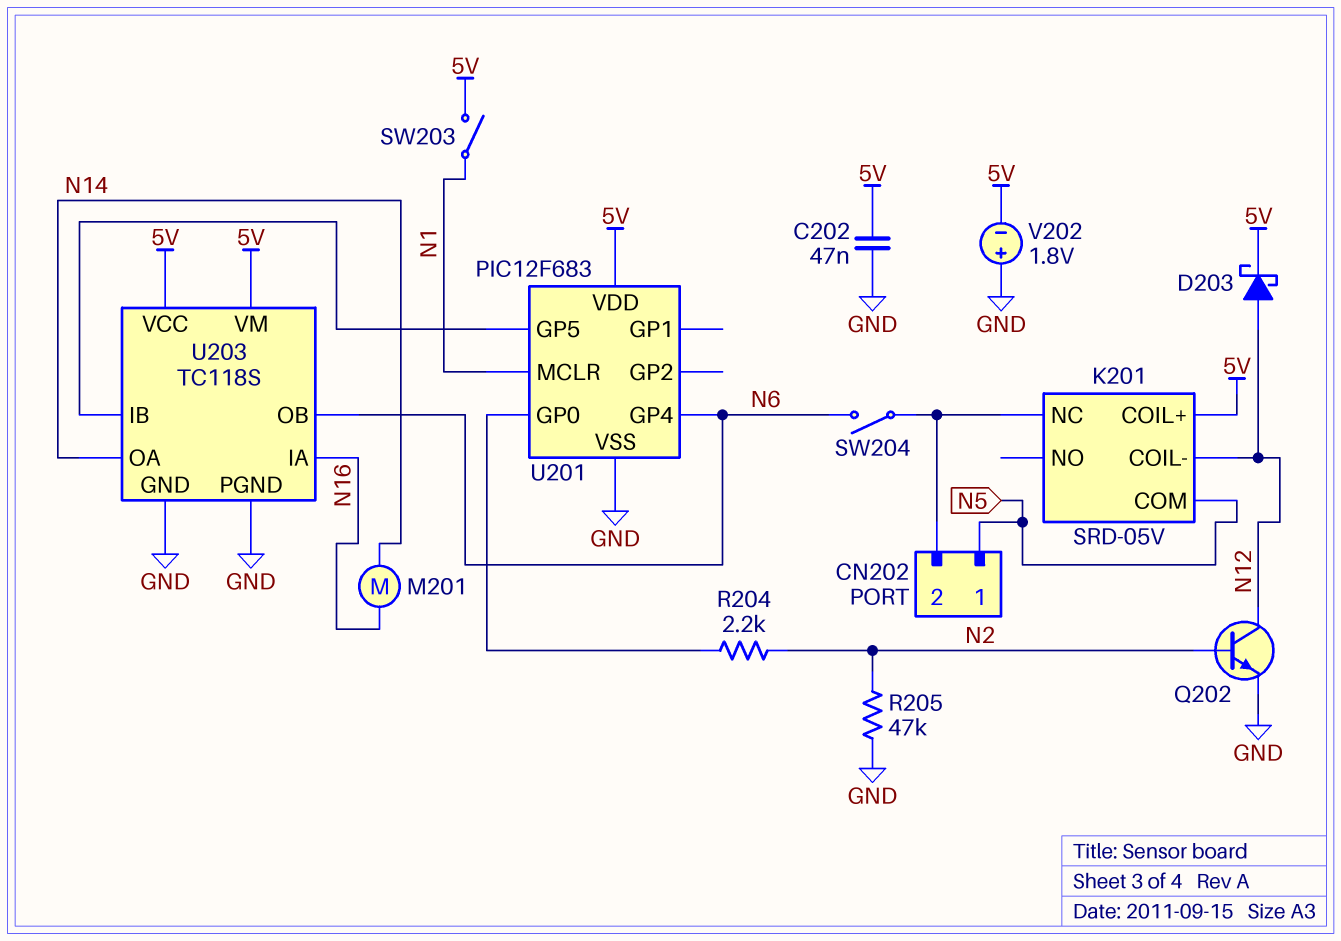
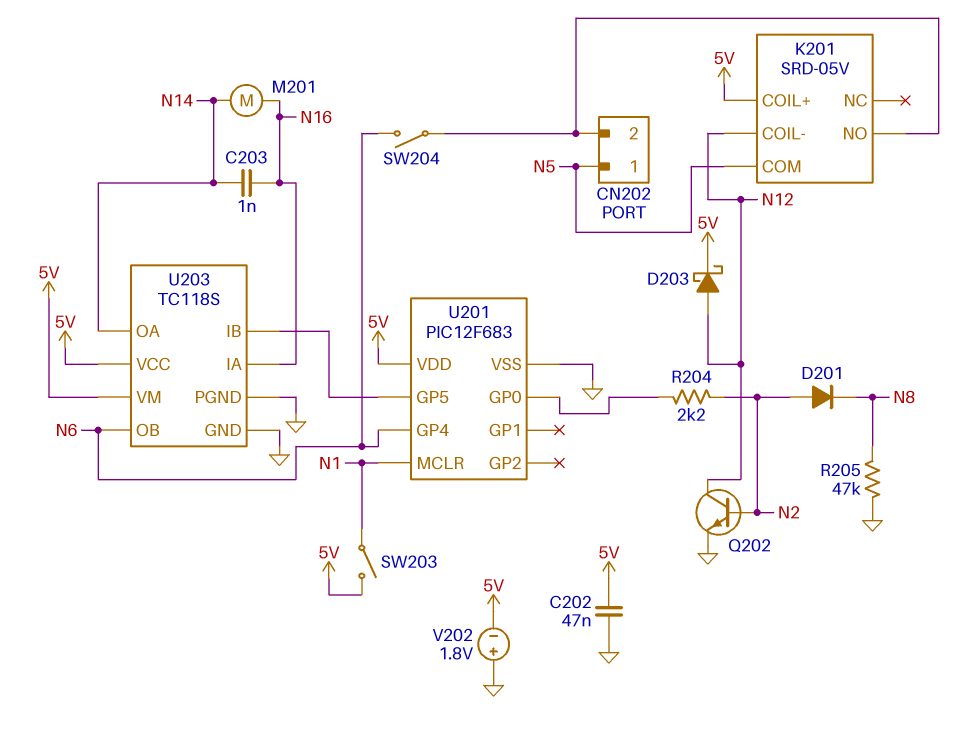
C203: none -> 1nF (N14, N16)
D201: none -> diode (A N2, K N8)
K201 pin NC: CN202/2 -> none
K201 pin NO: none -> CN202/2
R205: 47k (GND, N2) -> 47k (GND, N8)

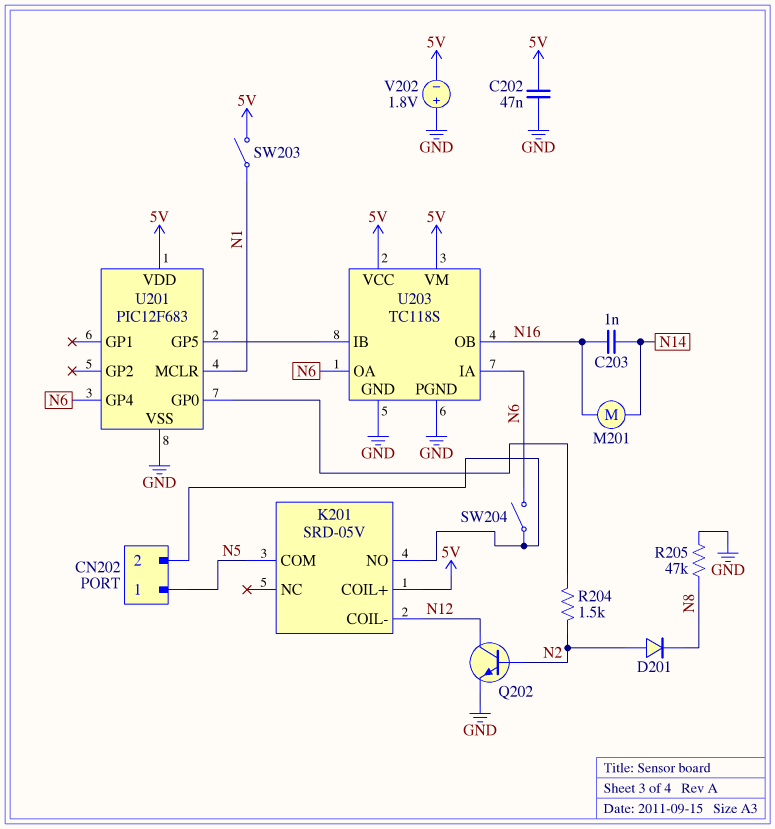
D203: schottky (A N12, K 5V) -> none
R204: 2.2k (N2, U201/GP0) -> 1.5k (N2, U201/GP0)
U203 pin IA: N16 -> N6
U203 pin OA: N14 -> N6
U203 pin OB: N6 -> N16

